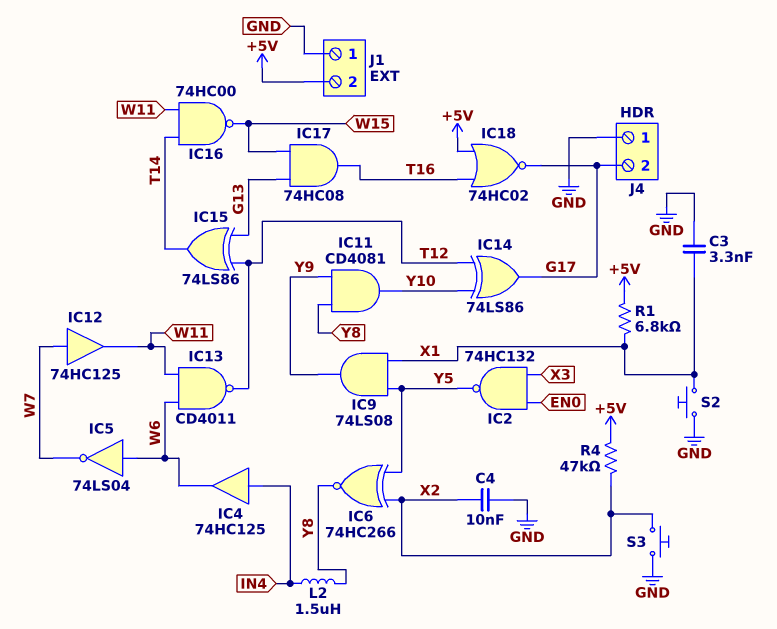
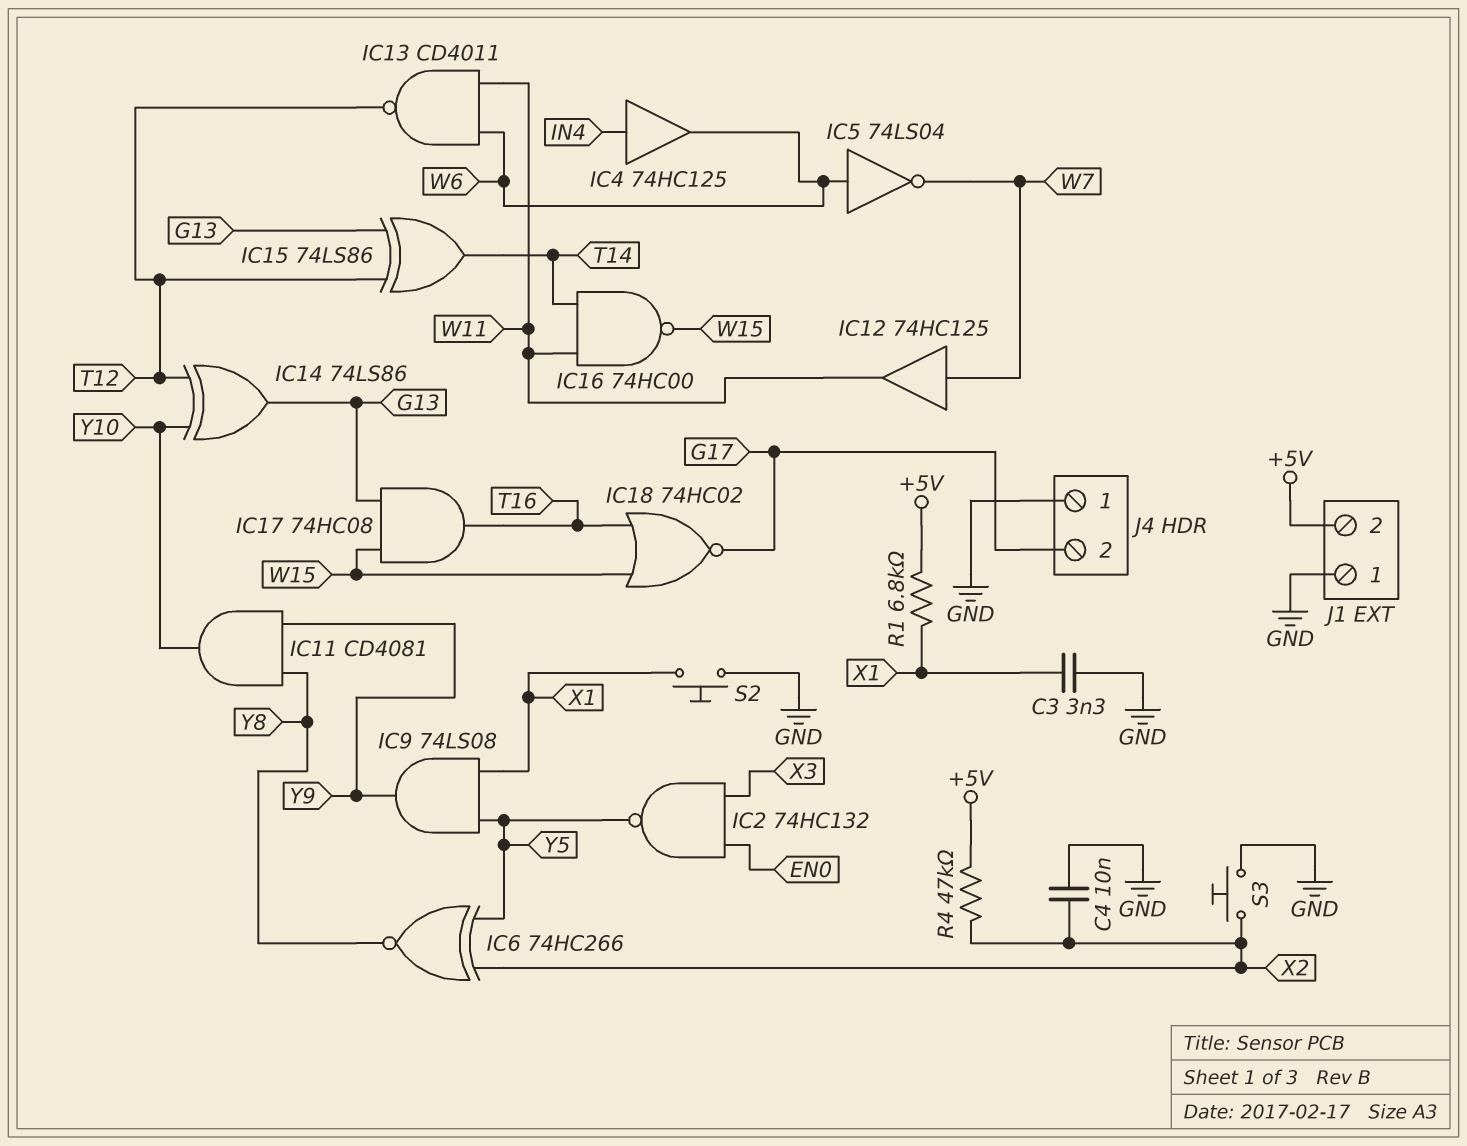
IC14: XOR 74LS86 (in T12, in Y10, out G17) -> XOR 74LS86 (in T12, in Y10, out G13)
IC18: NOR 74HC02 (in +5V, in T16, out G17) -> NOR 74HC02 (in T16, in W15, out G17)
L2: 1.5uH (IN4, Y8) -> none

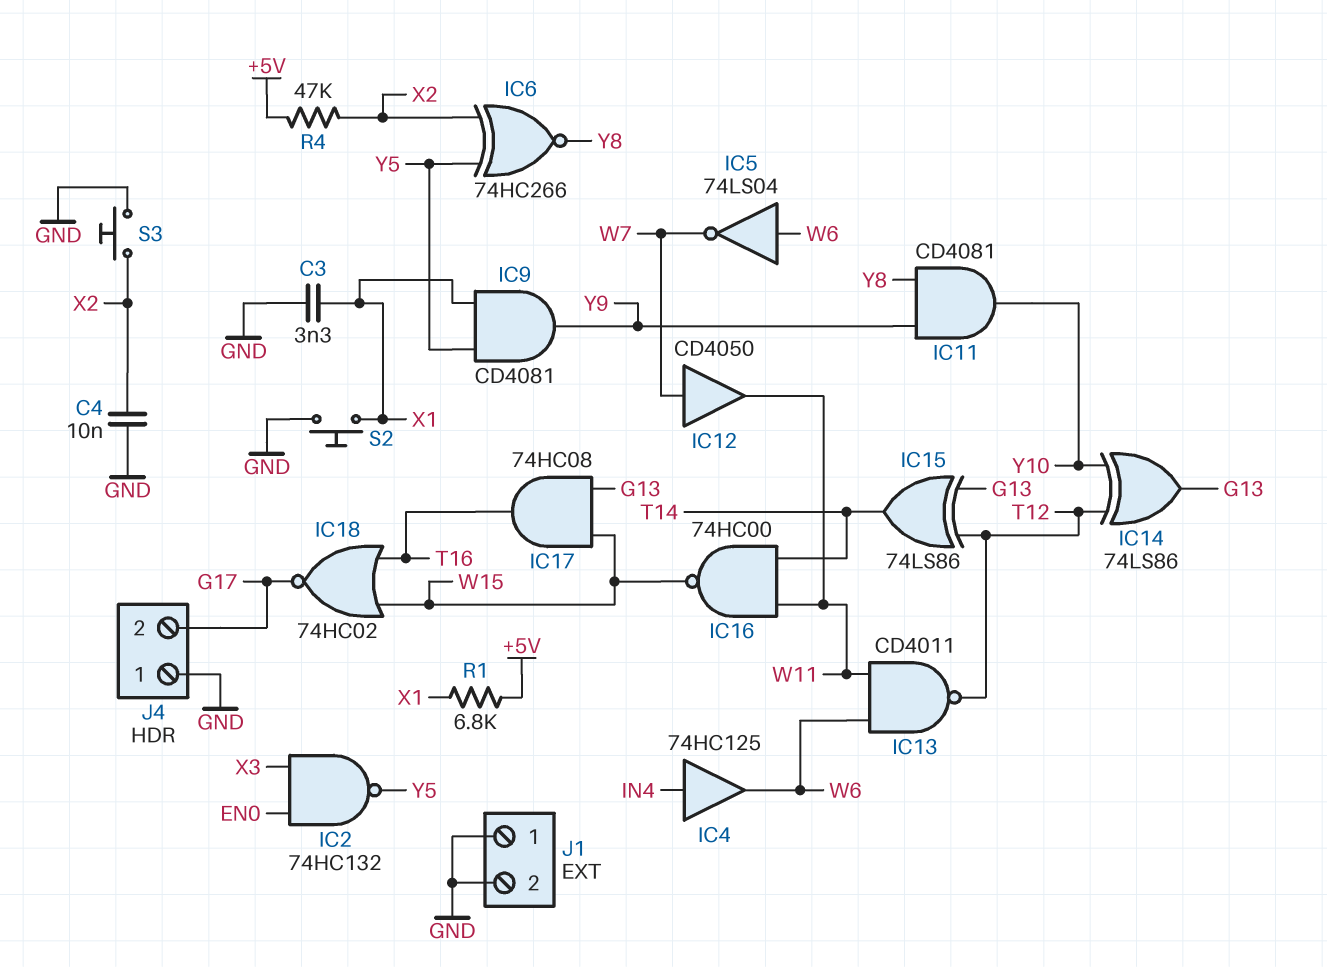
IC9: AND 74LS08 (in X1, in Y5, out Y9) -> AND CD4081 (in X1, in Y5, out Y9)
IC12: buffer 74HC125 (in W7, out W11) -> buffer CD4050 (in W7, out W11)
J1 pin 2: +5V -> GND

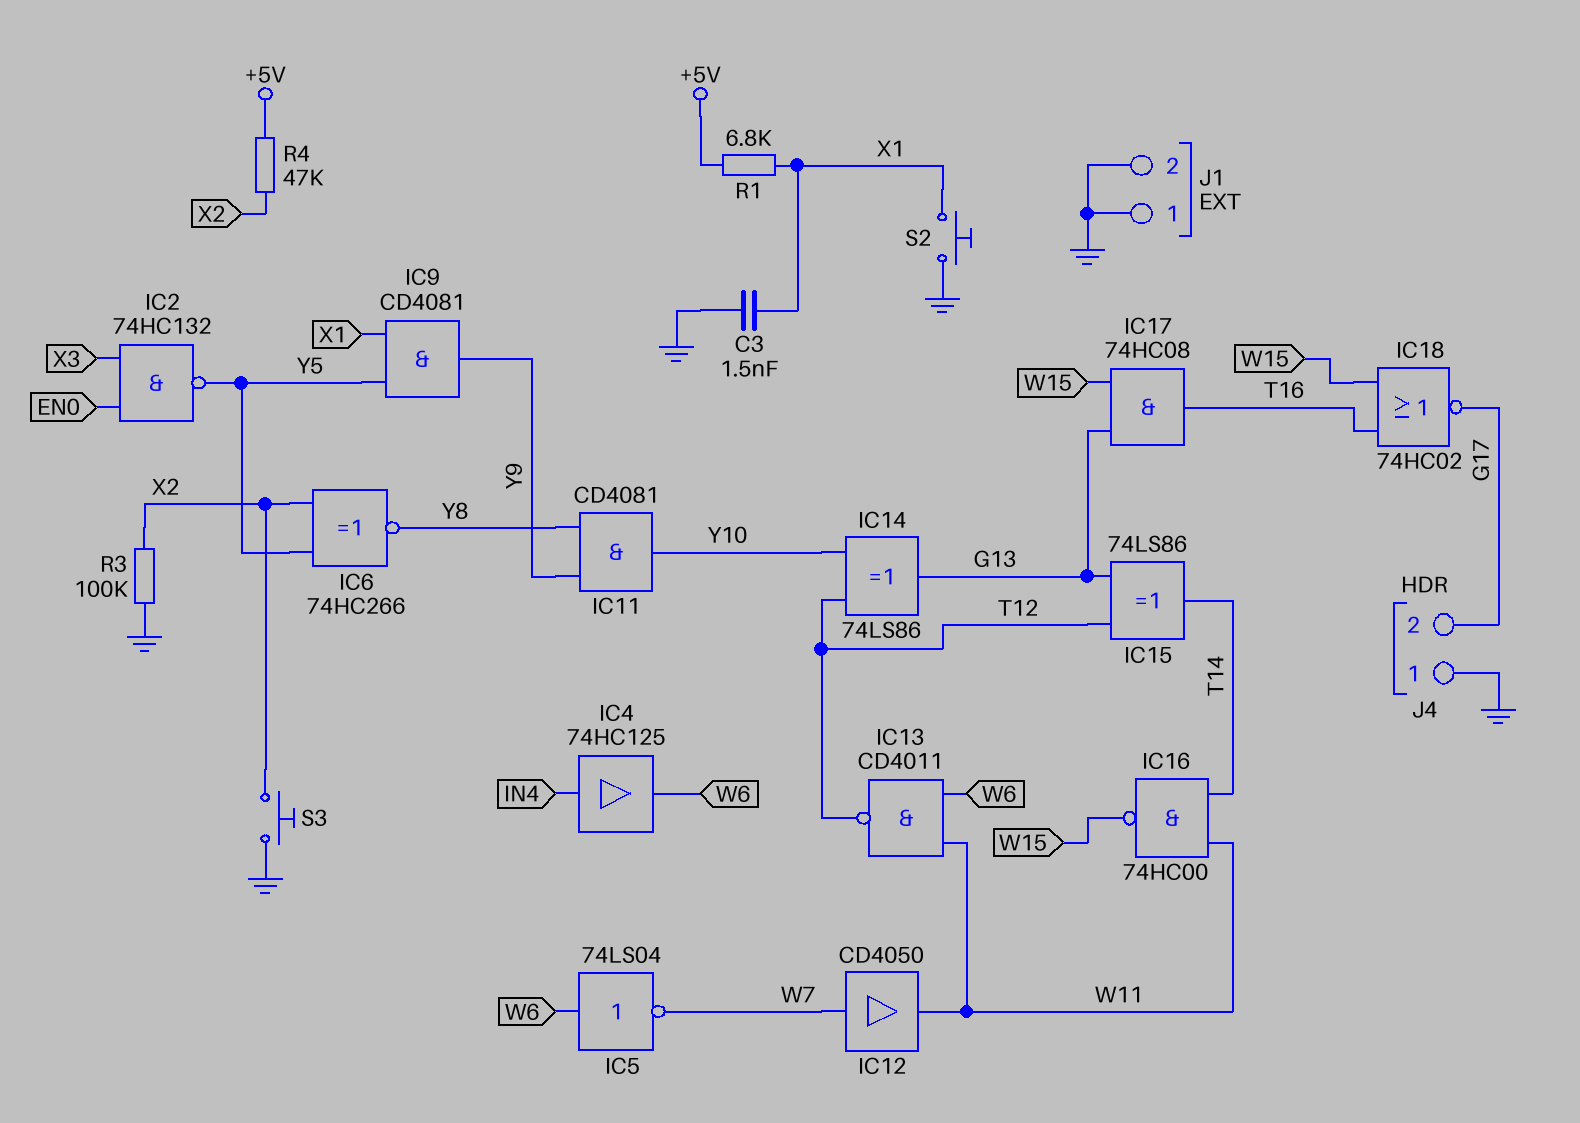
C3: 3.3nF (GND, X1) -> 1.5nF (GND, X1)
C4: 10nF (GND, X2) -> none
R3: none -> 100k (GND, X2)

